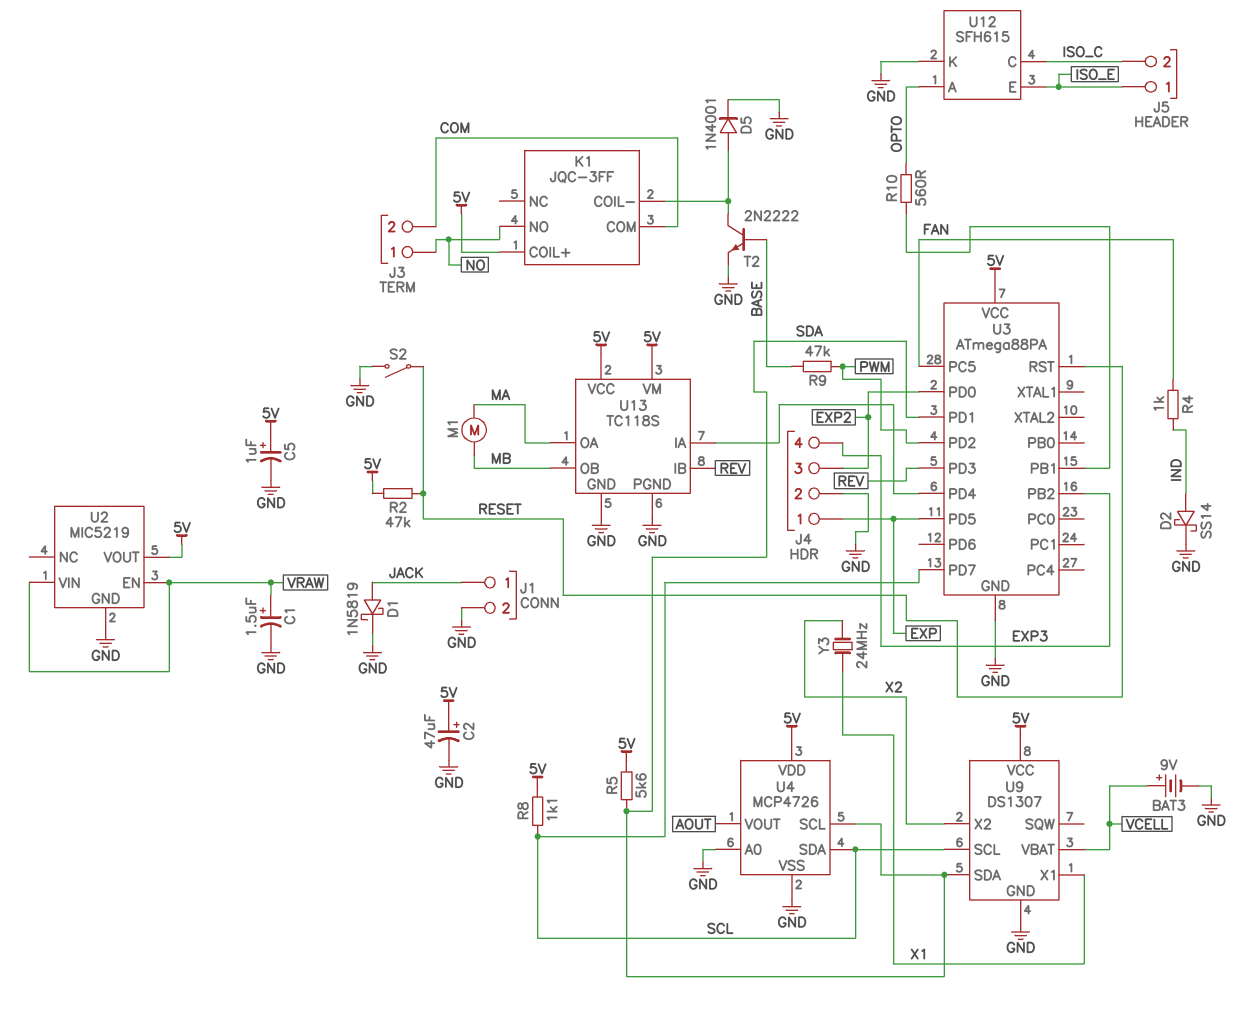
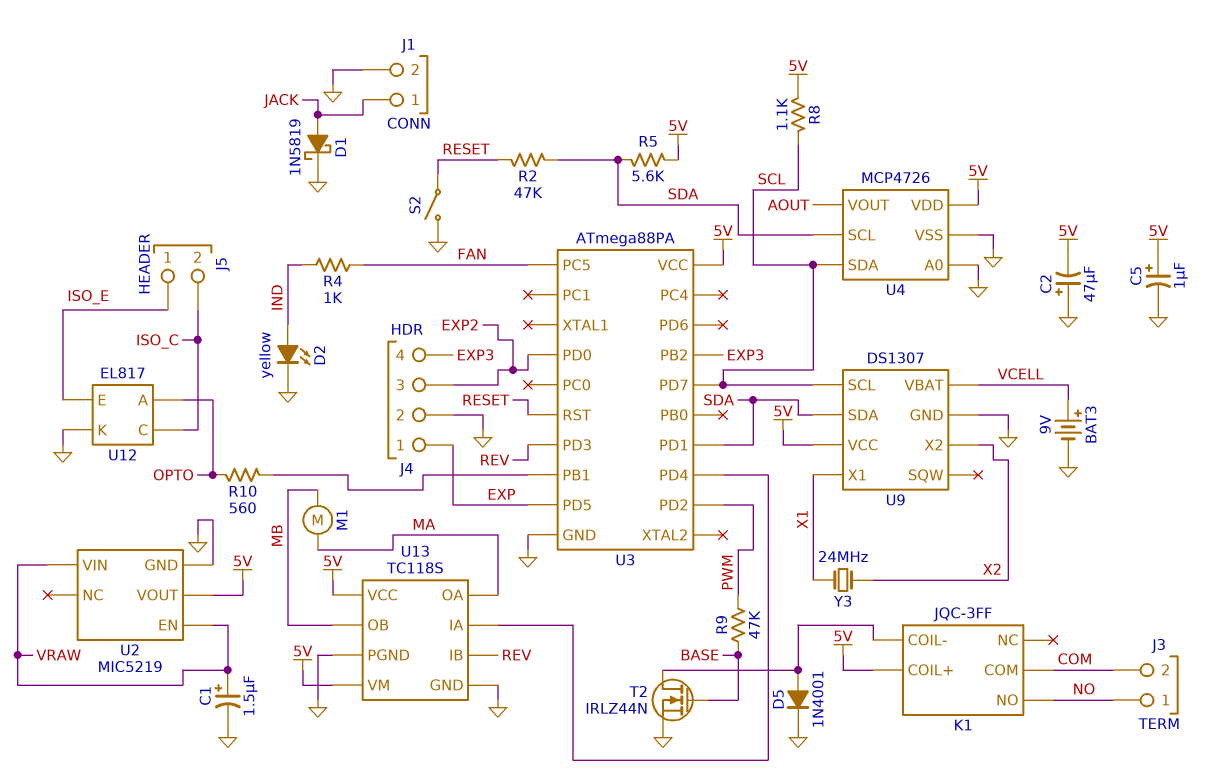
C2: 47uF (plus 5V, minus GND) -> 47uF (plus GND, minus 5V)
D2: schottky SS14 (A IND, K GND) -> LED yellow (A IND, K GND)
R2: 47k (5V, RESET) -> 47k (RESET, SDA)
T2: NPN 2N2222 (B BASE, C K1/COIL-, E GND) -> NMOS IRLZ44N (G BASE, D K1/COIL-, S GND)
U12: SFH615 -> EL817

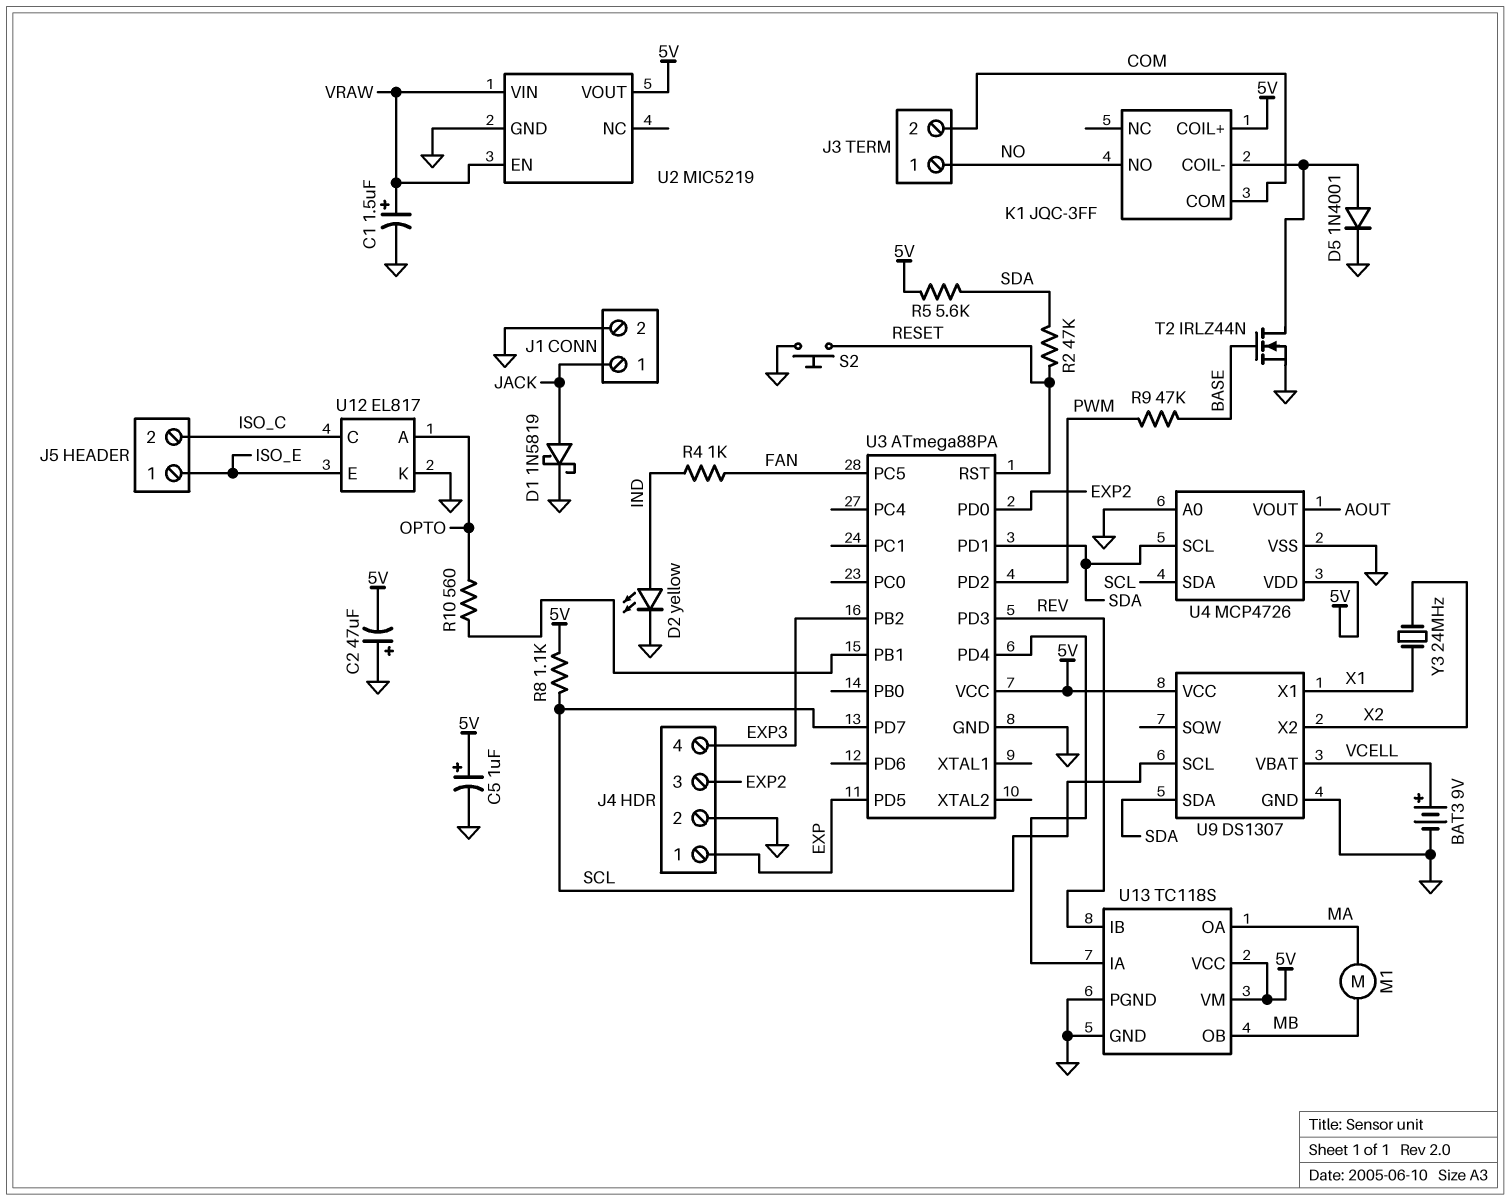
S2: switch (GND, RESET) -> button (GND, RESET)

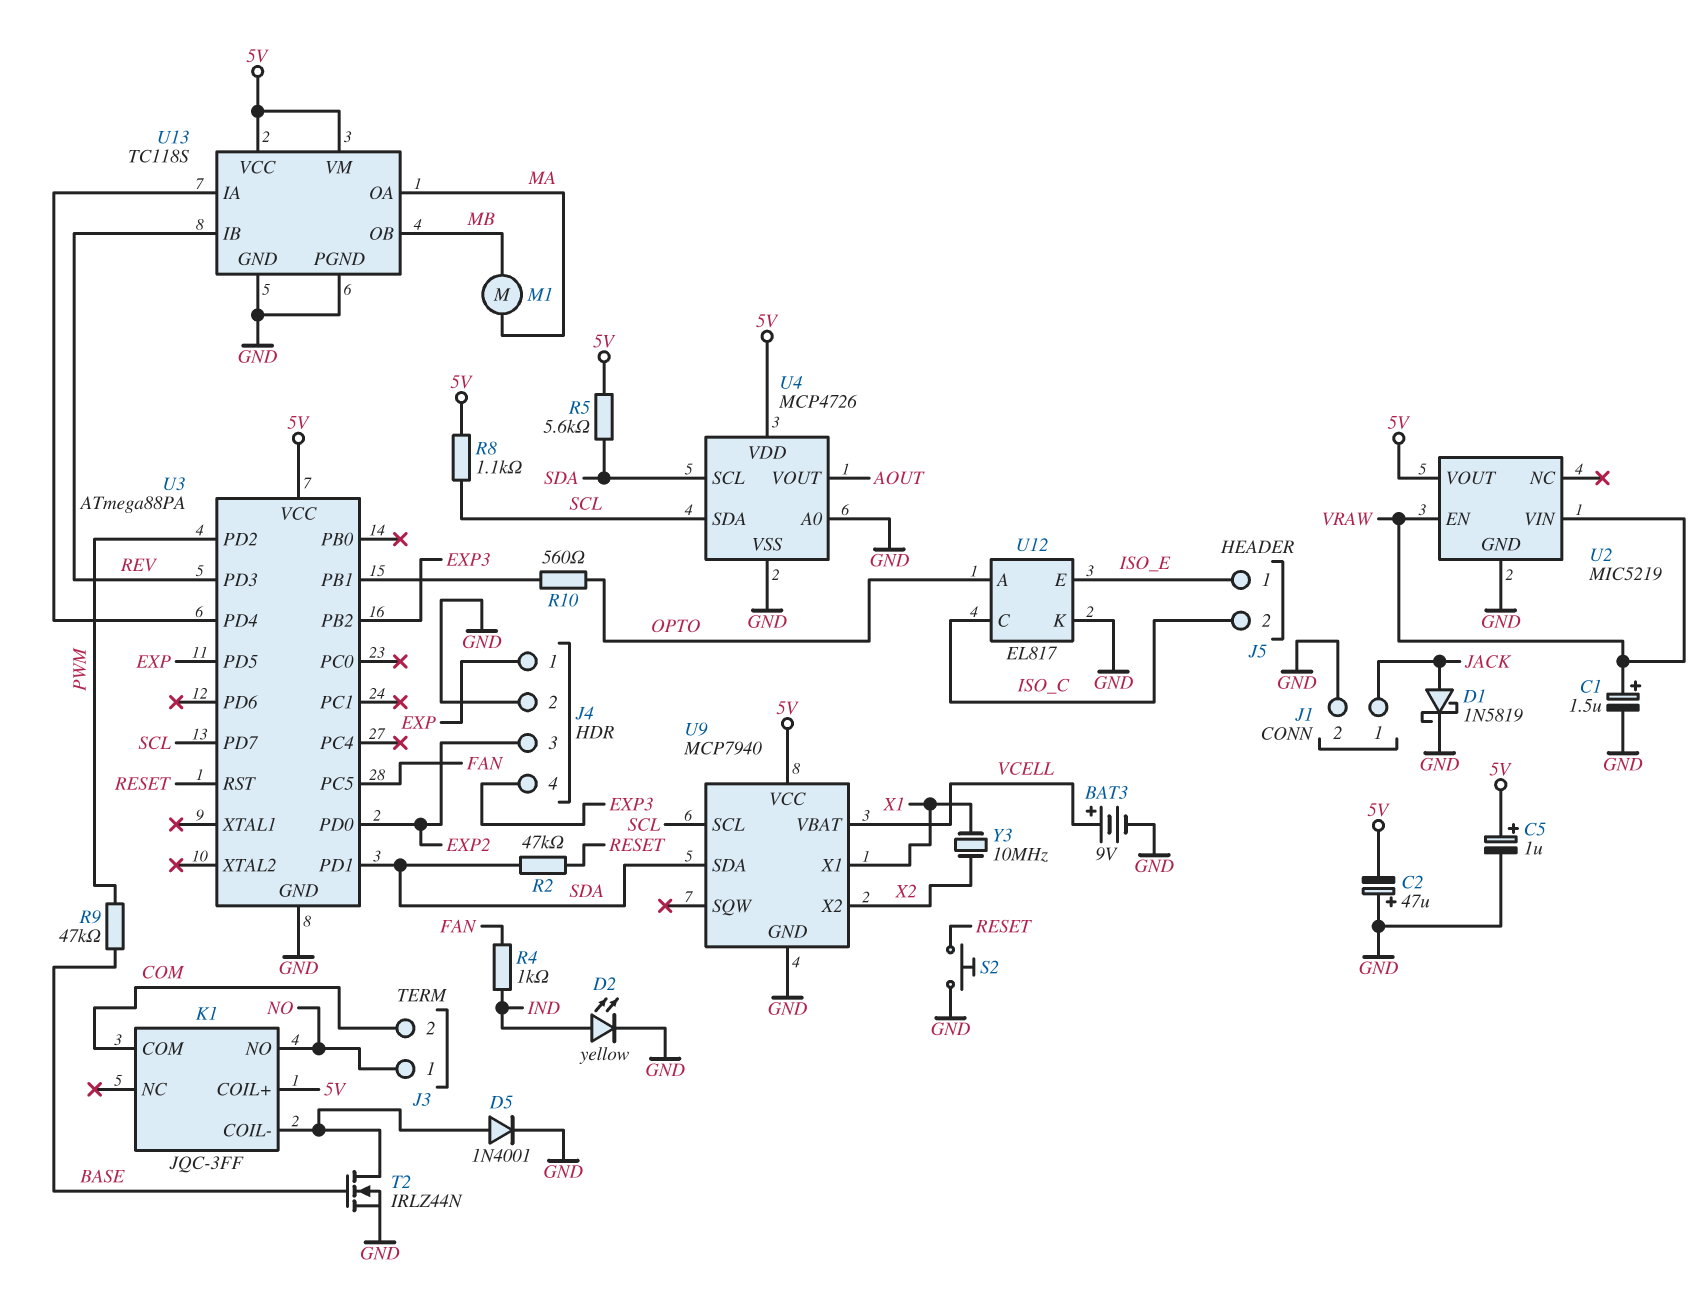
U9: DS1307 -> MCP7940
Y3: 24MHz (X1, X2) -> 10MHz (X1, X2)

